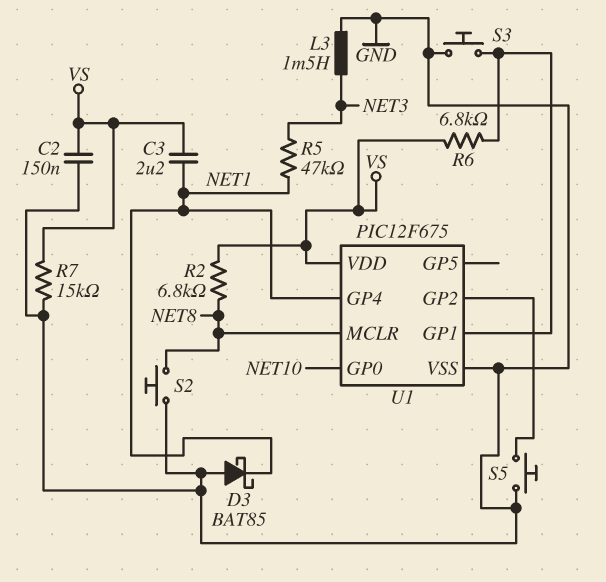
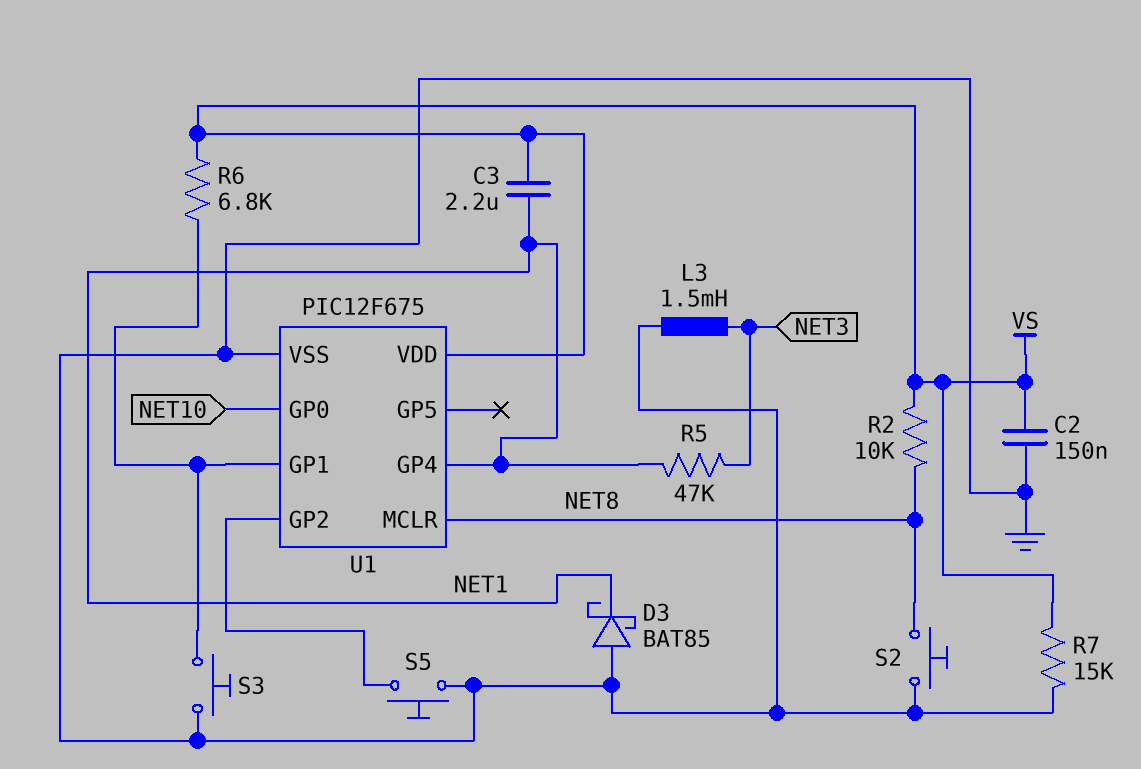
R2: 6.8k (NET8, VS) -> 10k (NET8, VS)

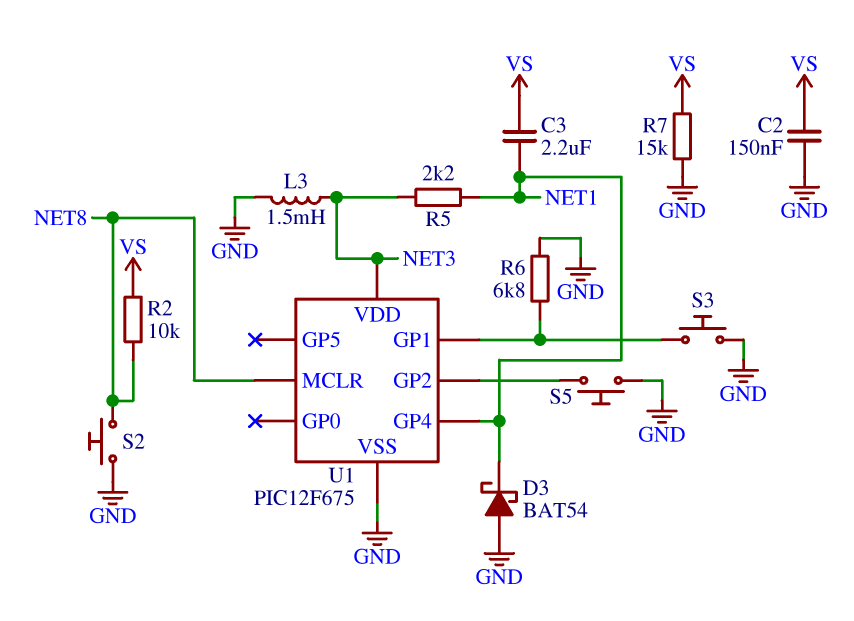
D3: schottky BAT85 (A GND, K NET1) -> schottky BAT54 (A GND, K NET1)
R5: 47k (NET1, NET3) -> 2.2k (NET1, NET3)
R6: 6.8k (U1/GP1, VS) -> 6.8k (GND, U1/GP1)
U1 pin GP0: NET10 -> none
U1 pin VDD: VS -> NET3

